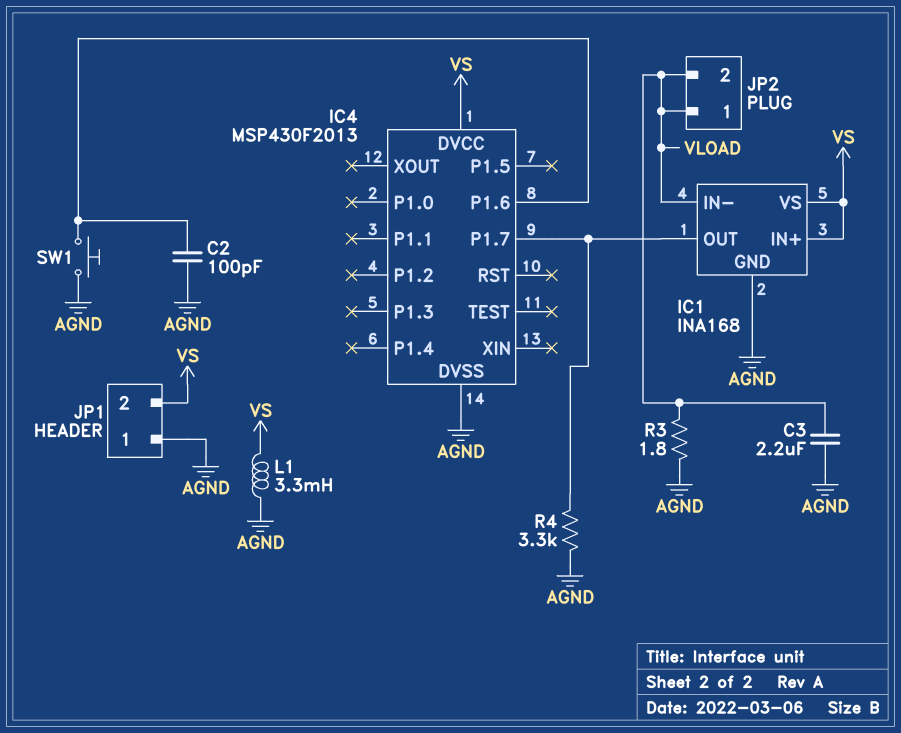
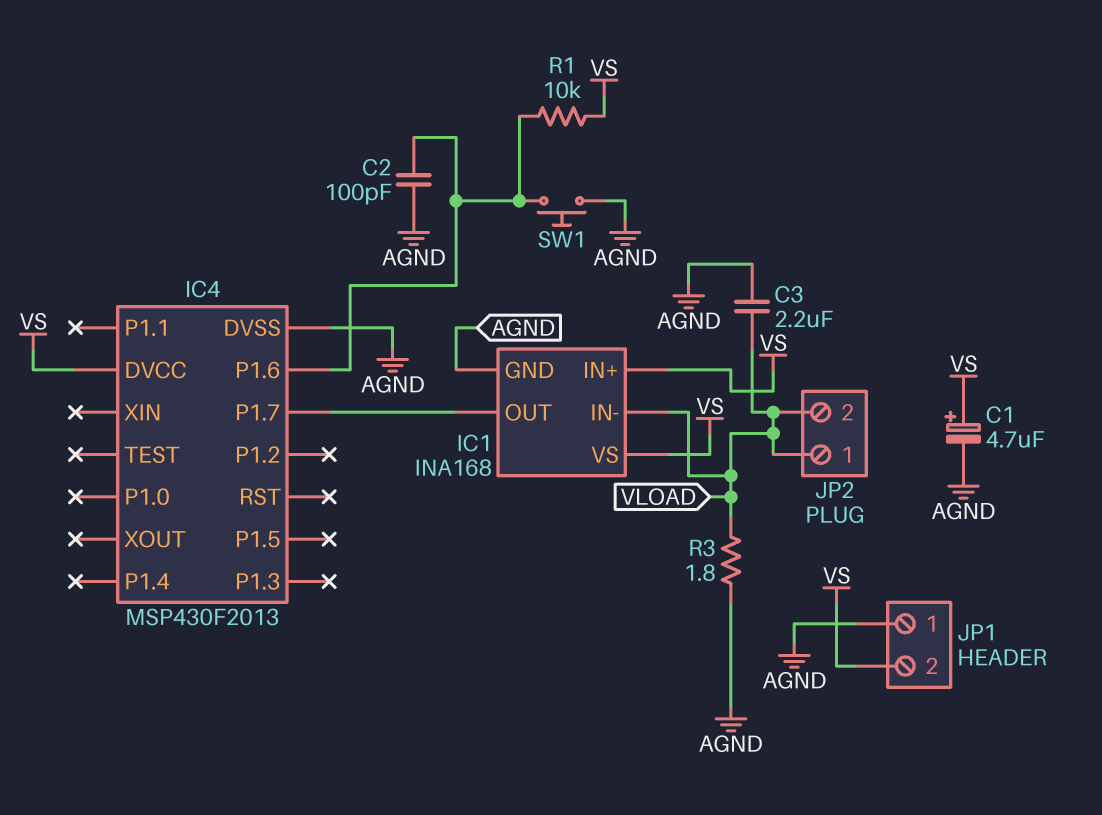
C1: none -> 4.7uF (plus VS, minus AGND)
L1: 3.3mH (AGND, VS) -> none
R1: none -> 10k (IC4/P1.6, VS)
R4: 3.3k (AGND, IC1/OUT) -> none

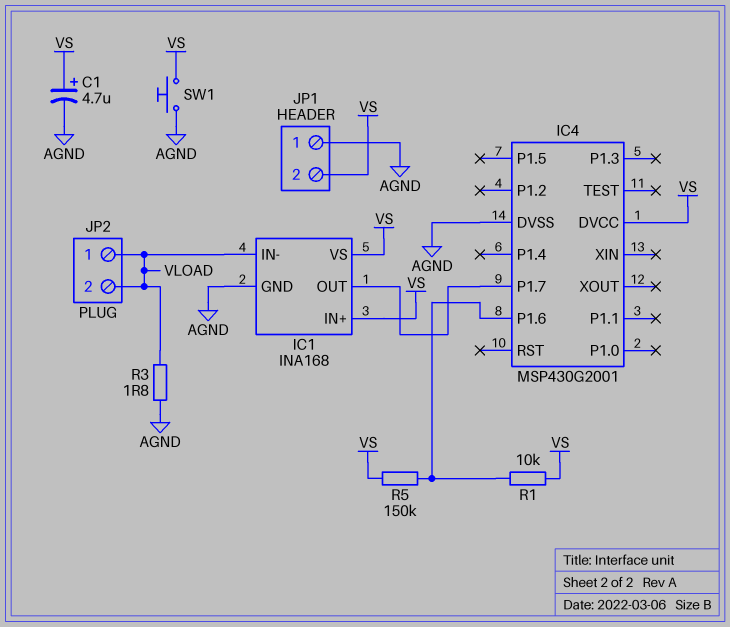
C2: 100pF (AGND, IC4/P1.6) -> none
C3: 2.2uF (AGND, VLOAD) -> none
IC4: MSP430F2013 -> MSP430G2001
R5: none -> 150k (IC4/P1.6, VS)
SW1: button (AGND, IC4/P1.6) -> button (AGND, VS)

